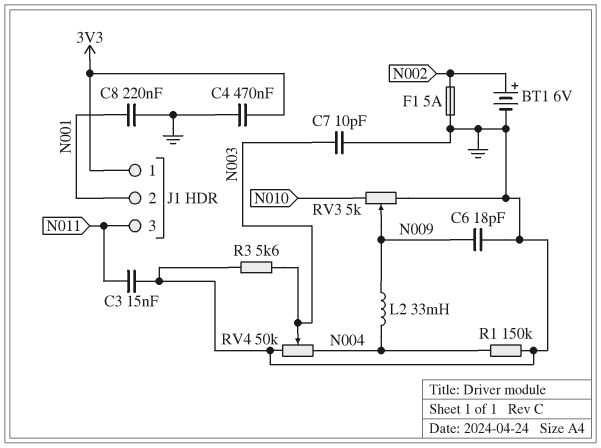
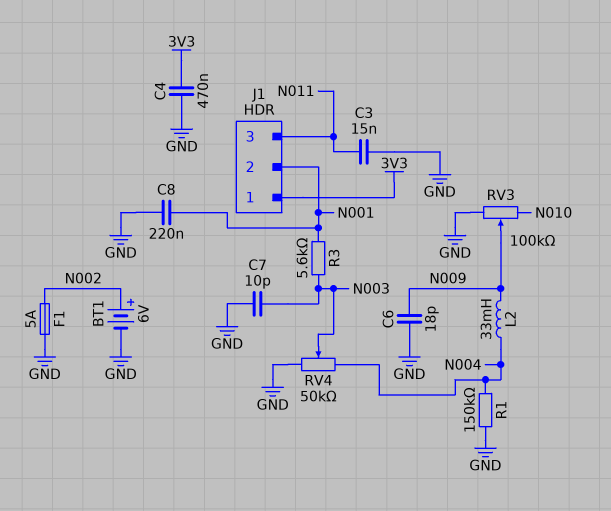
R3: 5.6k (GND, N003) -> 5.6k (N001, N003)
RV3: 5k (GND, N010, wiper N009) -> 100k (GND, N010, wiper N009)

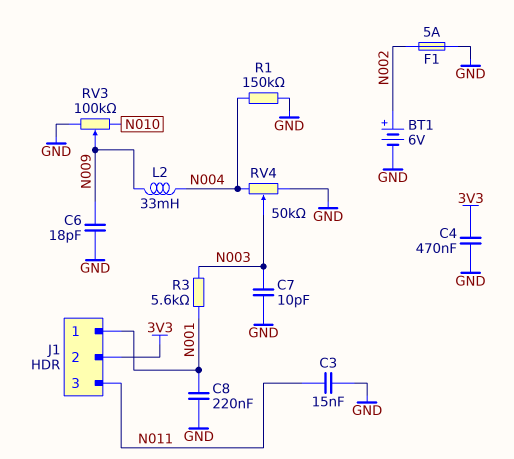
J1 pin 1: 3V3 -> N001
J1 pin 2: N001 -> 3V3

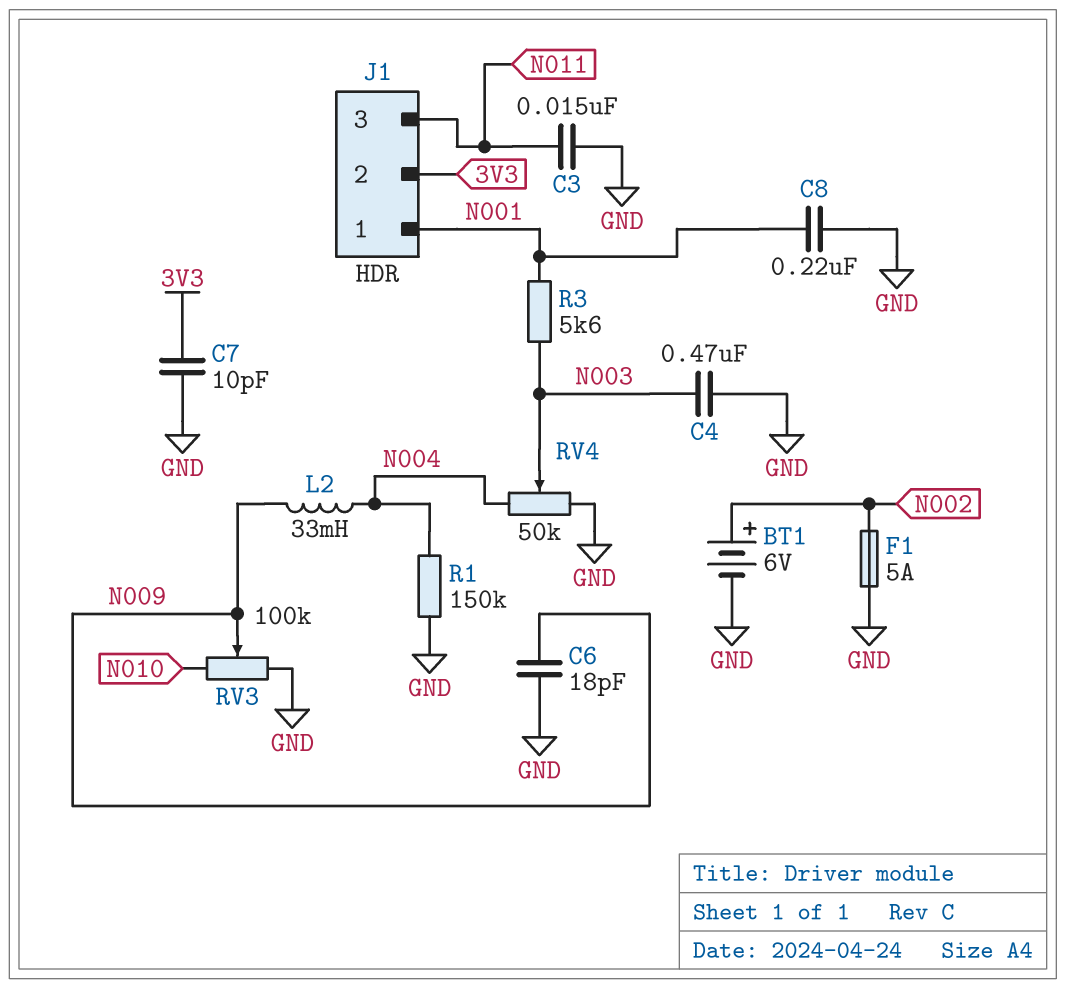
C4: 470nF (3V3, GND) -> 470nF (GND, N003)
C7: 10pF (GND, N003) -> 10pF (3V3, GND)

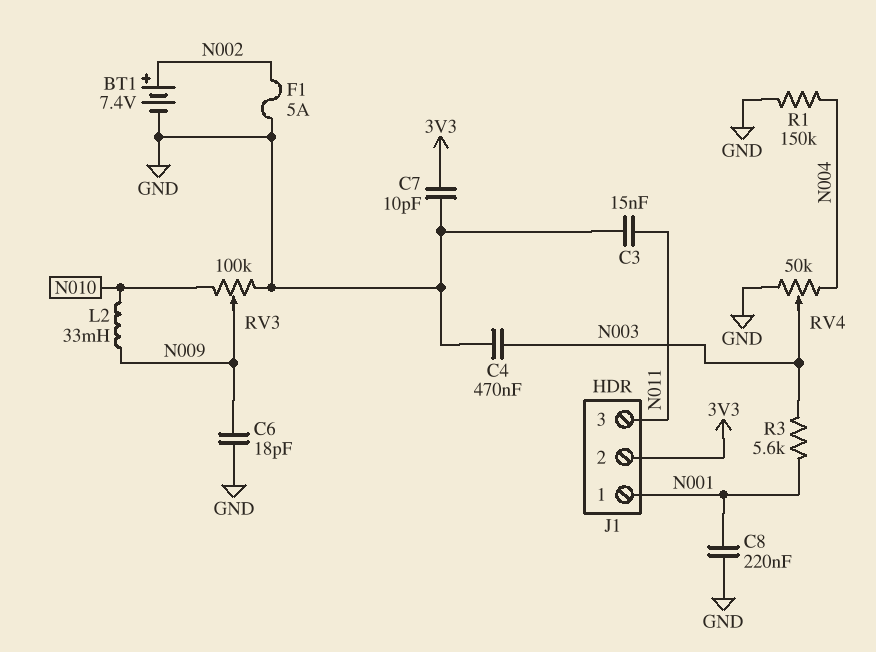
BT1: 6V (plus N002, minus GND) -> 7.4V (plus N002, minus GND)
L2: 33mH (N004, N009) -> 33mH (N009, N010)

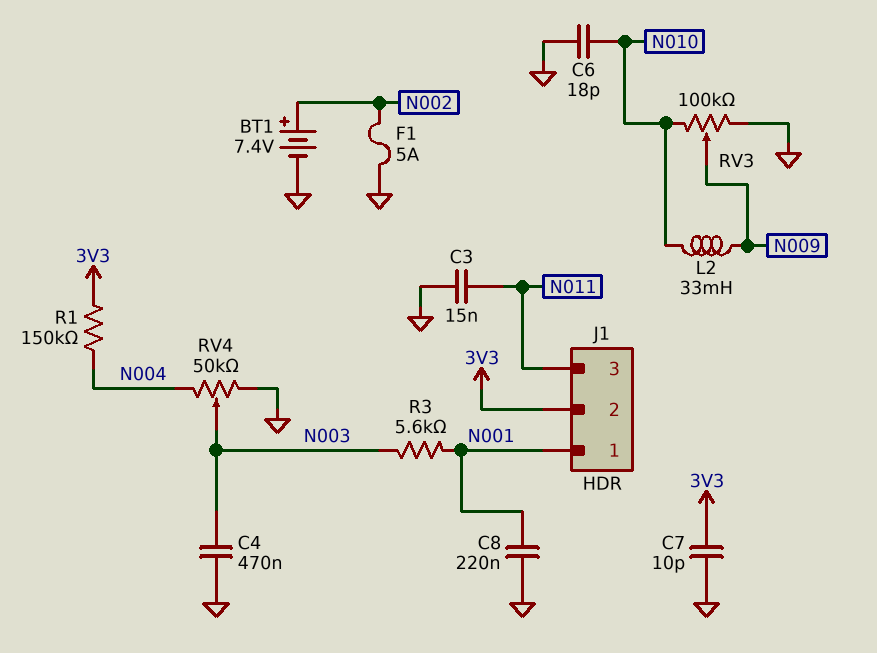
C6: 18pF (GND, N009) -> 18pF (GND, N010)
R1: 150k (GND, N004) -> 150k (3V3, N004)

